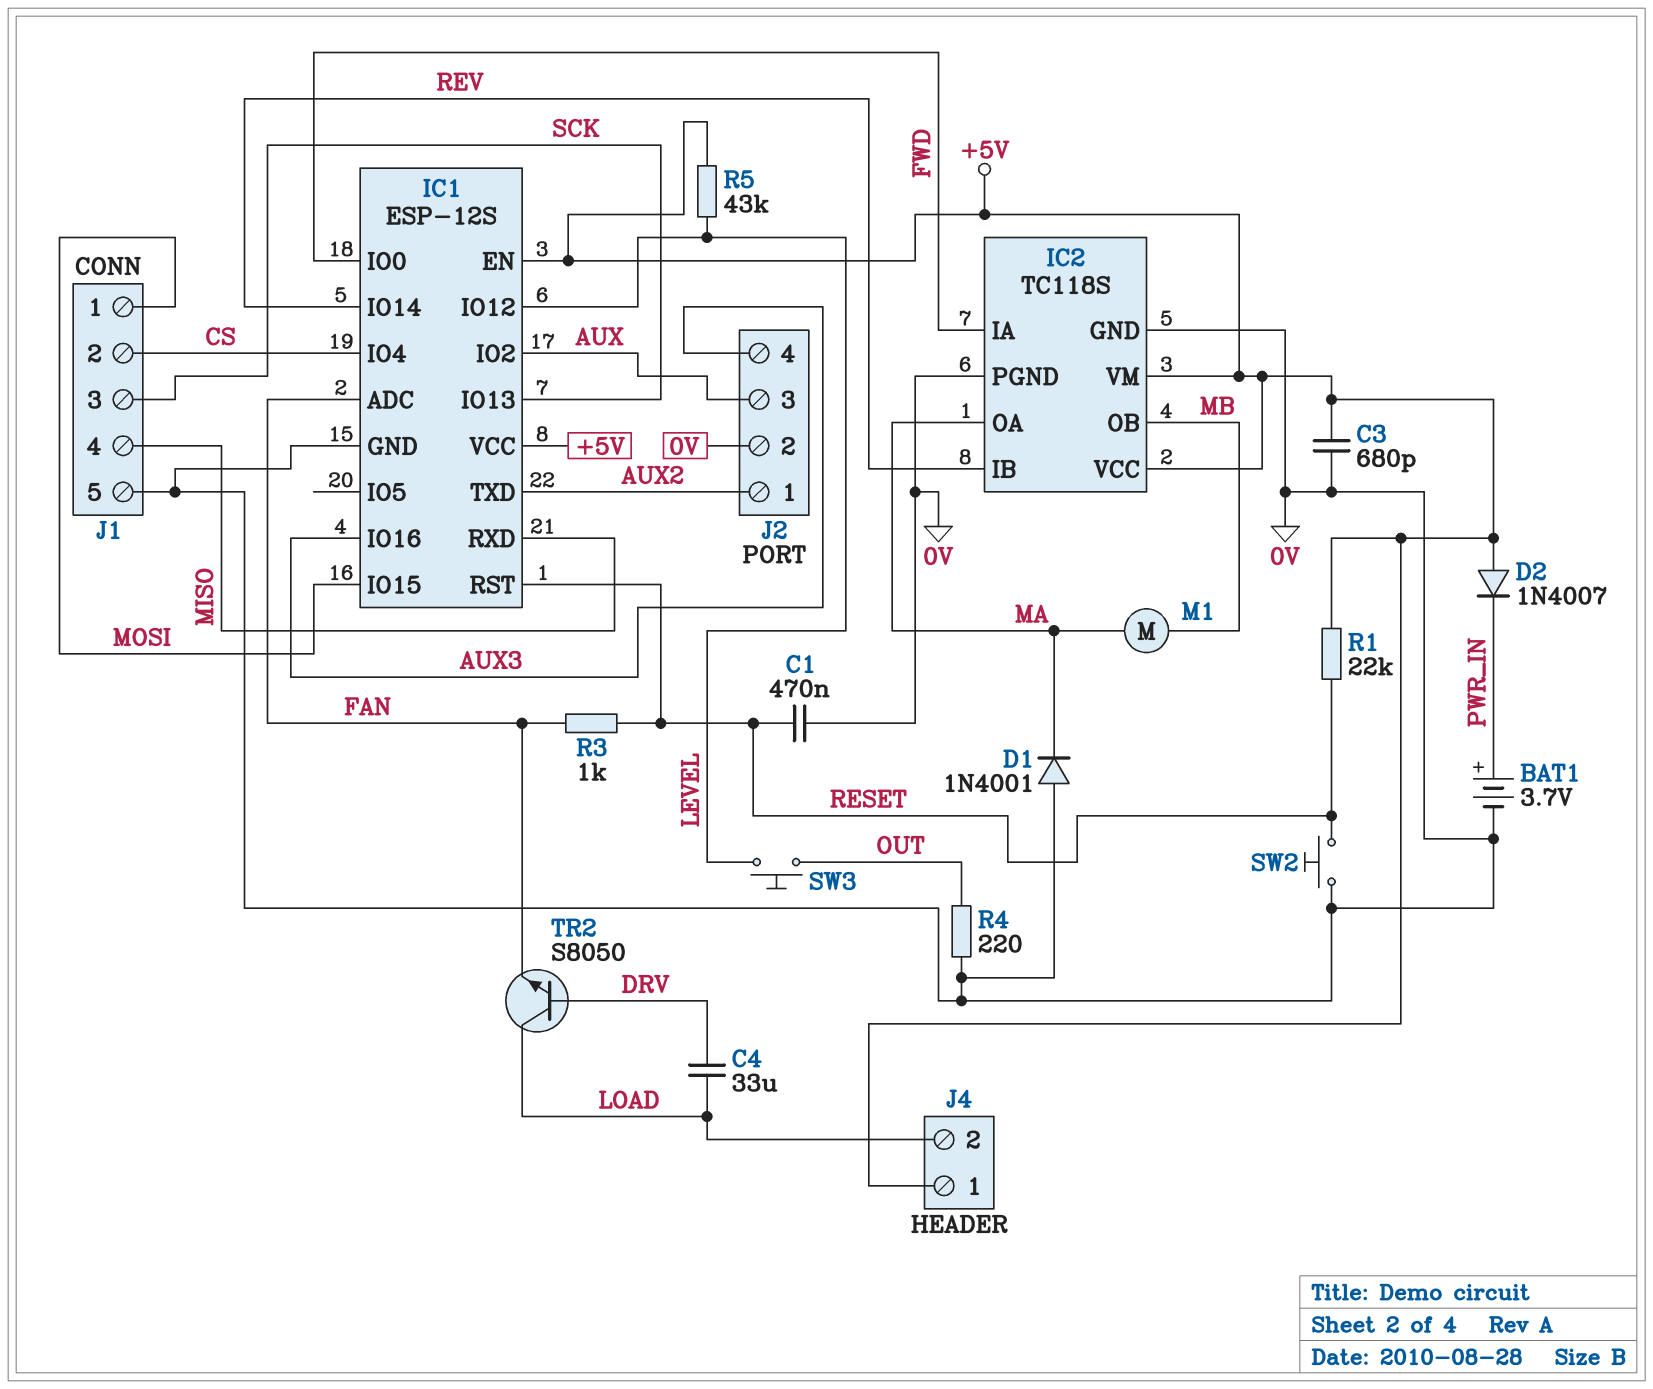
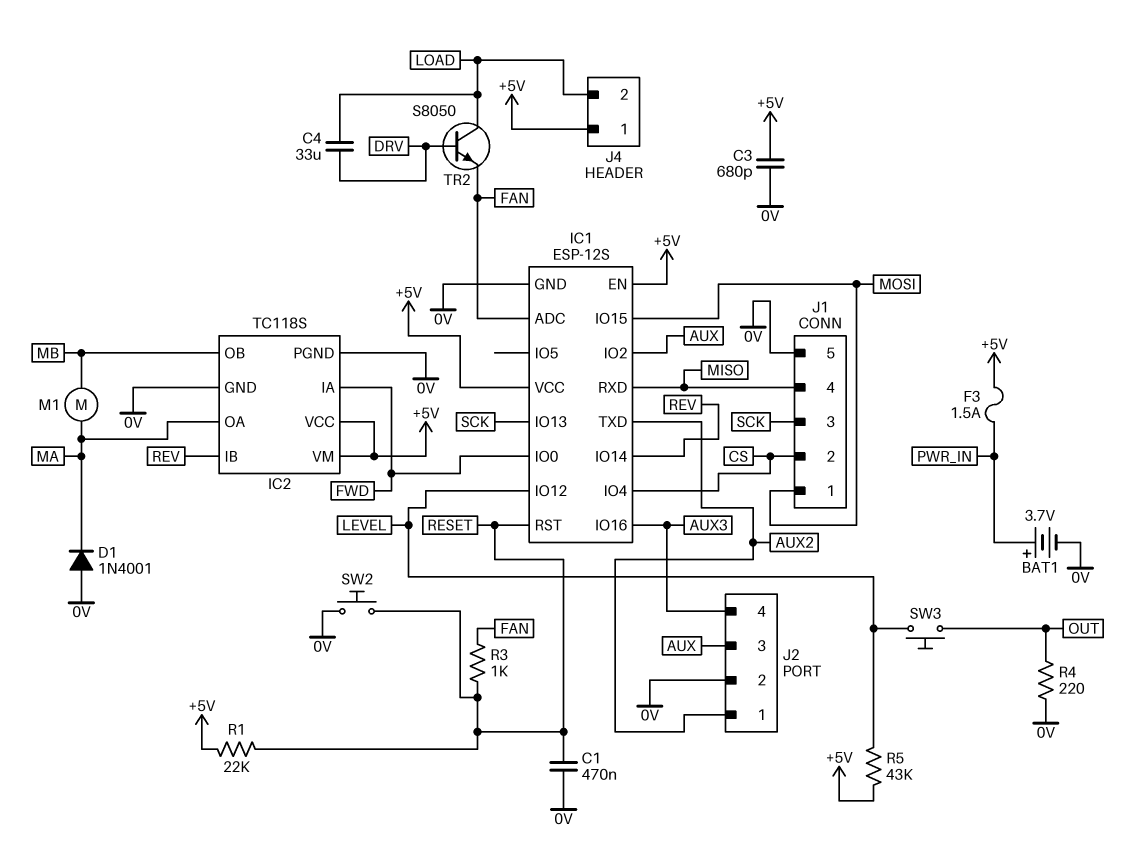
D2: diode 1N4007 (A +5V, K PWR_IN) -> none
F3: none -> 1.5A (+5V, PWR_IN)

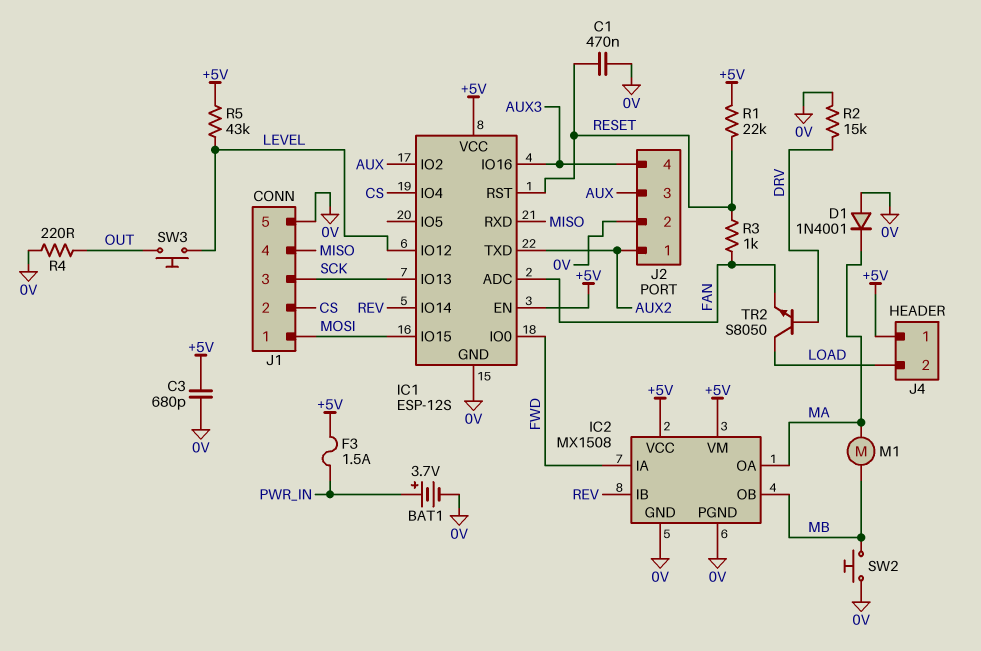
C4: 33uF (DRV, LOAD) -> none
IC2: TC118S -> MX1508
R2: none -> 15k (0V, DRV)
SW2: button (0V, RESET) -> button (0V, MB)

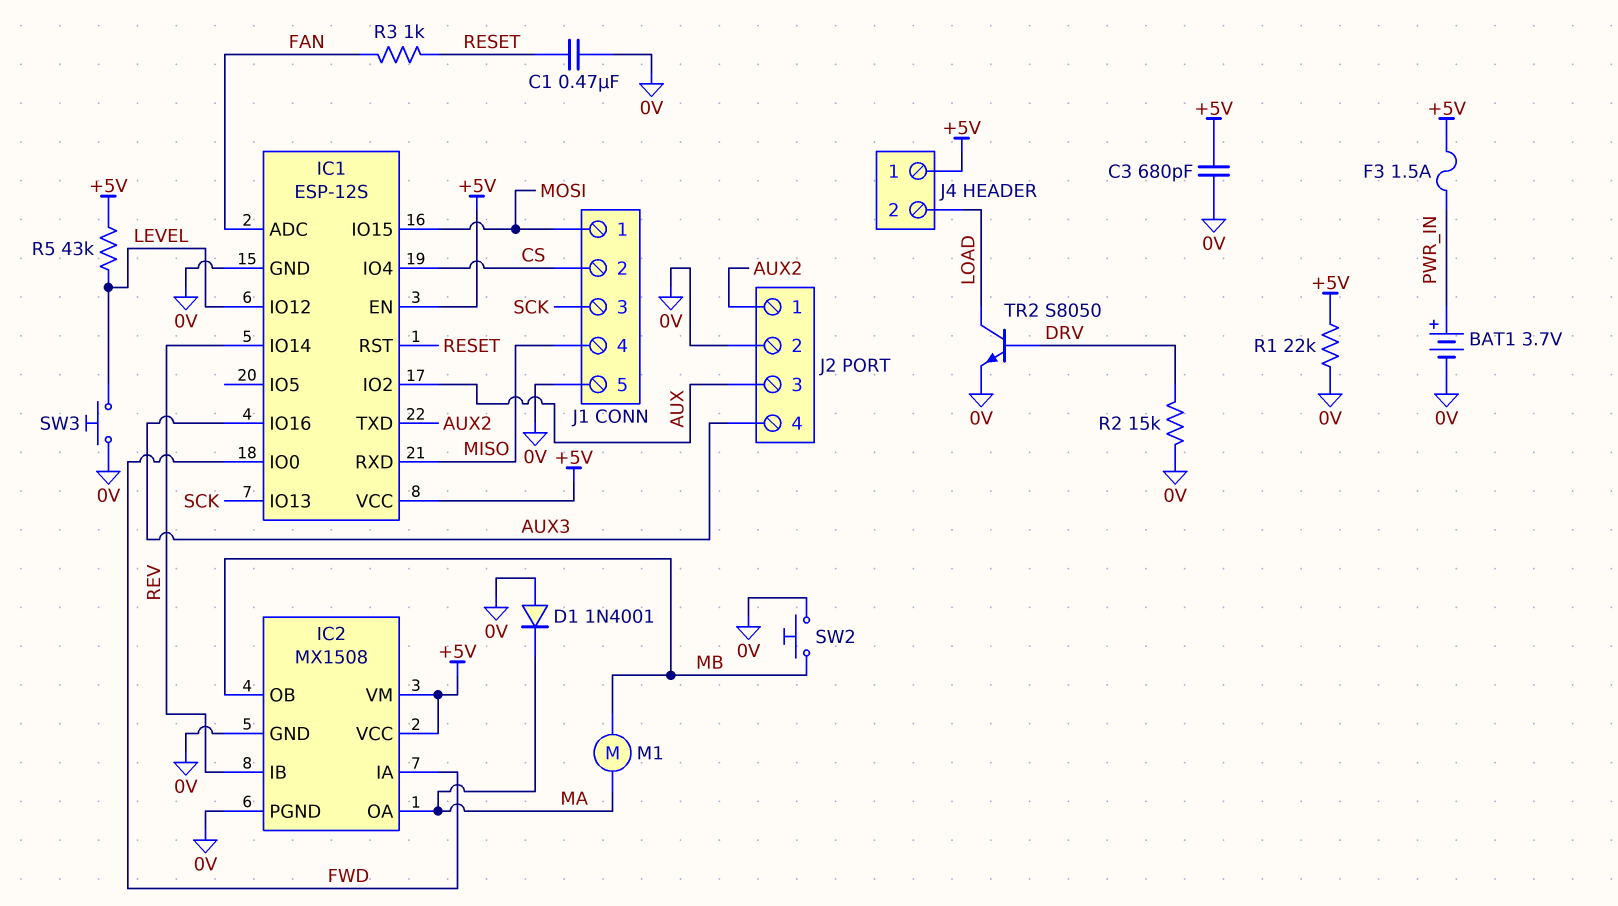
R1: 22k (+5V, RESET) -> 22k (+5V, 0V)
R4: 220 (0V, OUT) -> none
SW3: button (LEVEL, OUT) -> button (0V, LEVEL)
TR2: NPN S8050 (B DRV, C LOAD, E FAN) -> NPN S8050 (B DRV, C LOAD, E 0V)

